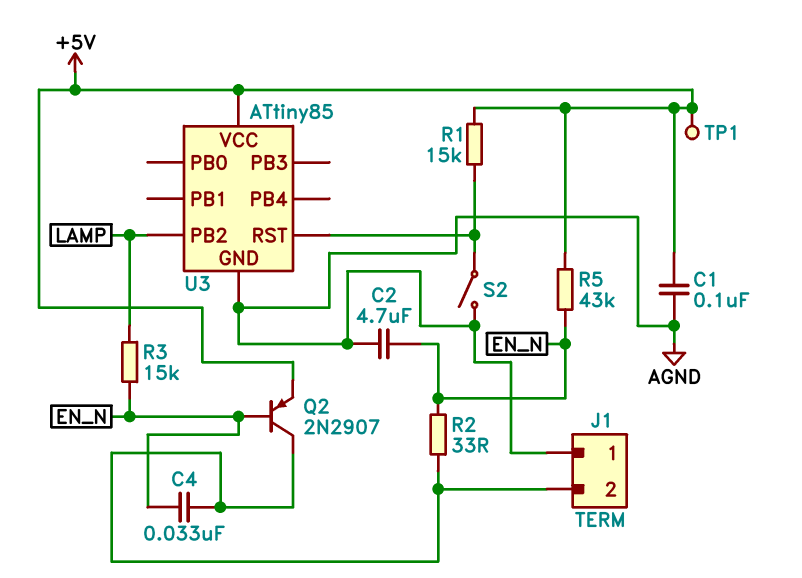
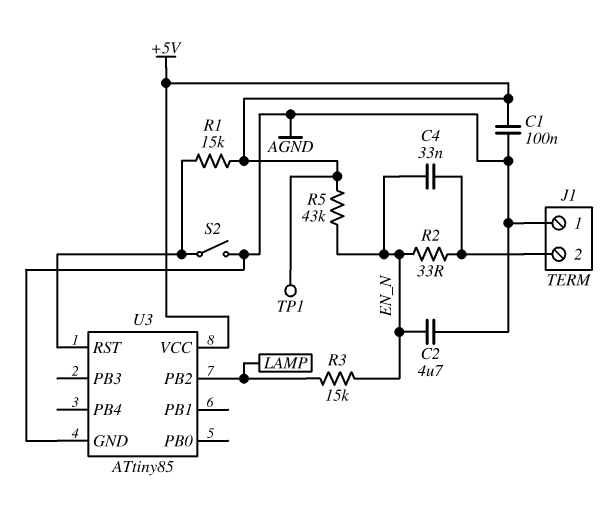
Q2: PNP 2N2907 (B EN_N, C J1/2, E +5V) -> none

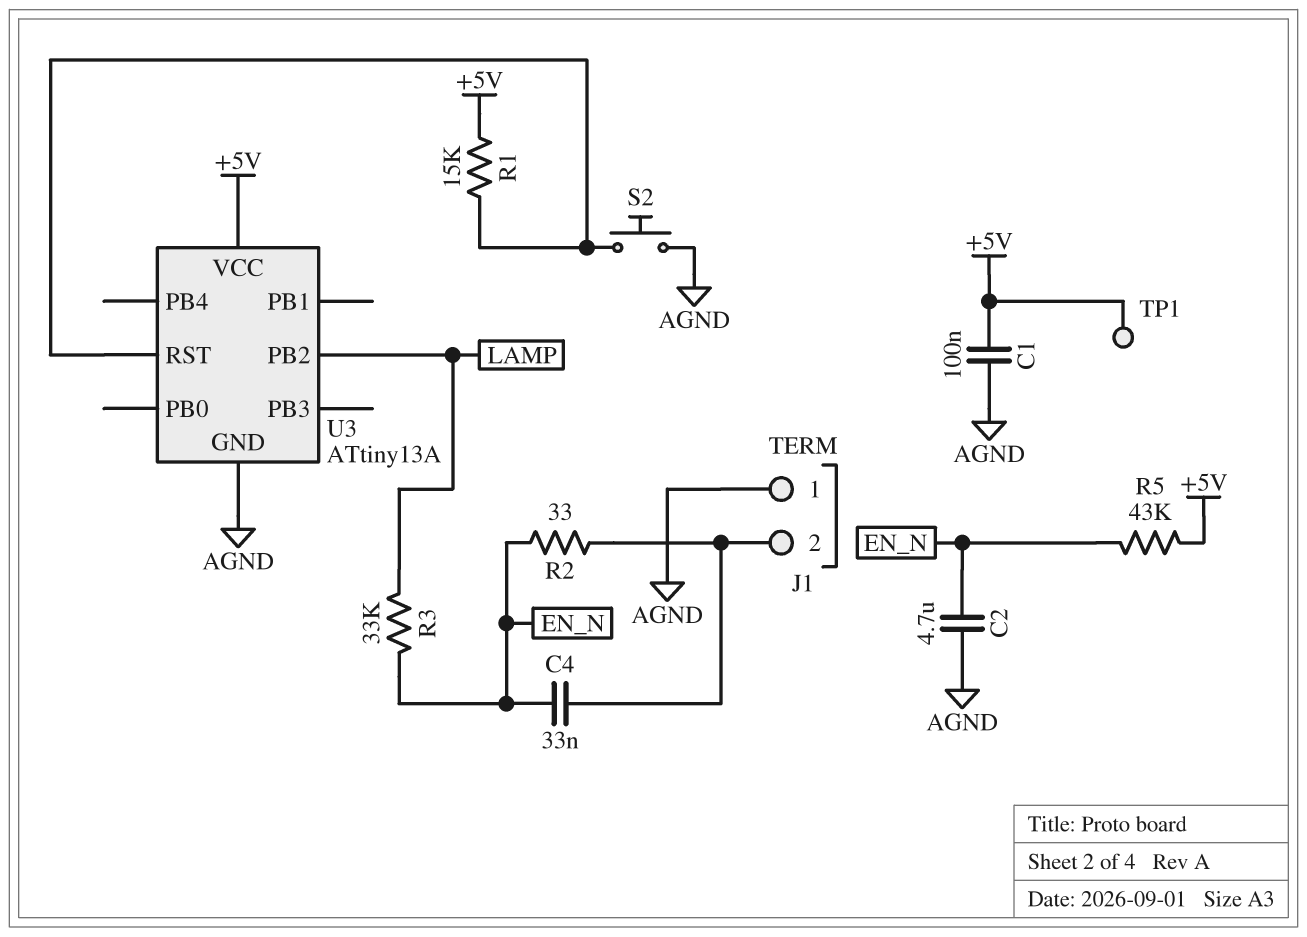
R3: 15k (EN_N, LAMP) -> 33k (EN_N, LAMP)
S2: switch (AGND, U3/RST) -> button (AGND, U3/RST)
U3: ATtiny85 -> ATtiny13A

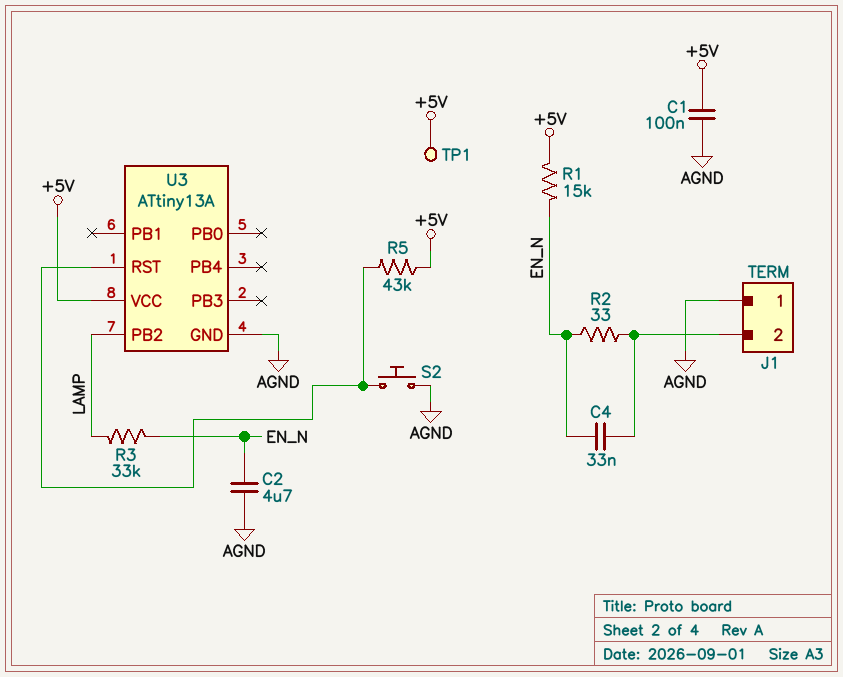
R1: 15k (+5V, U3/RST) -> 15k (+5V, EN_N)
R5: 43k (+5V, EN_N) -> 43k (+5V, U3/RST)

